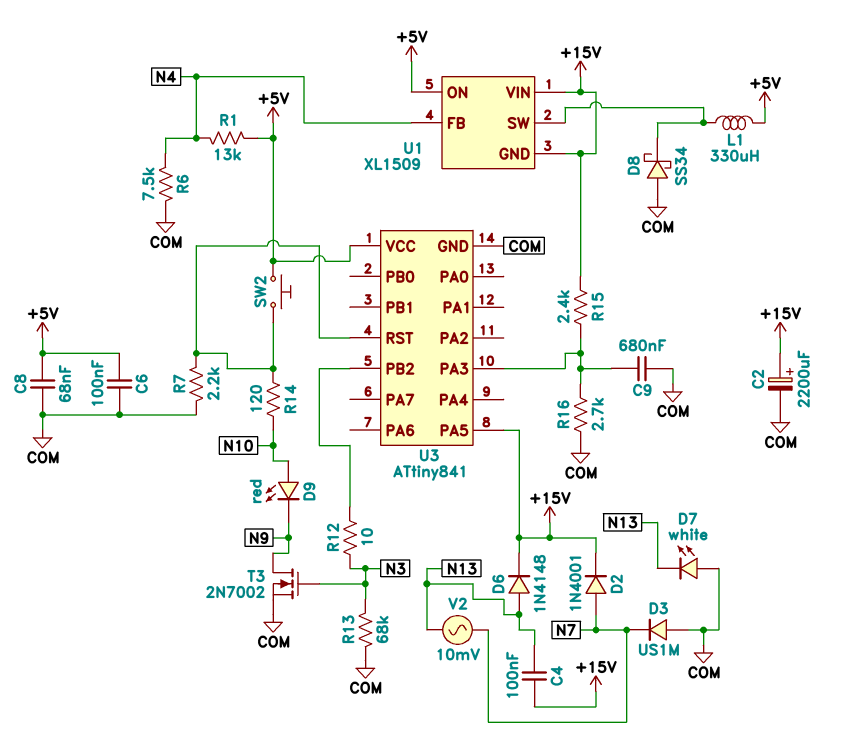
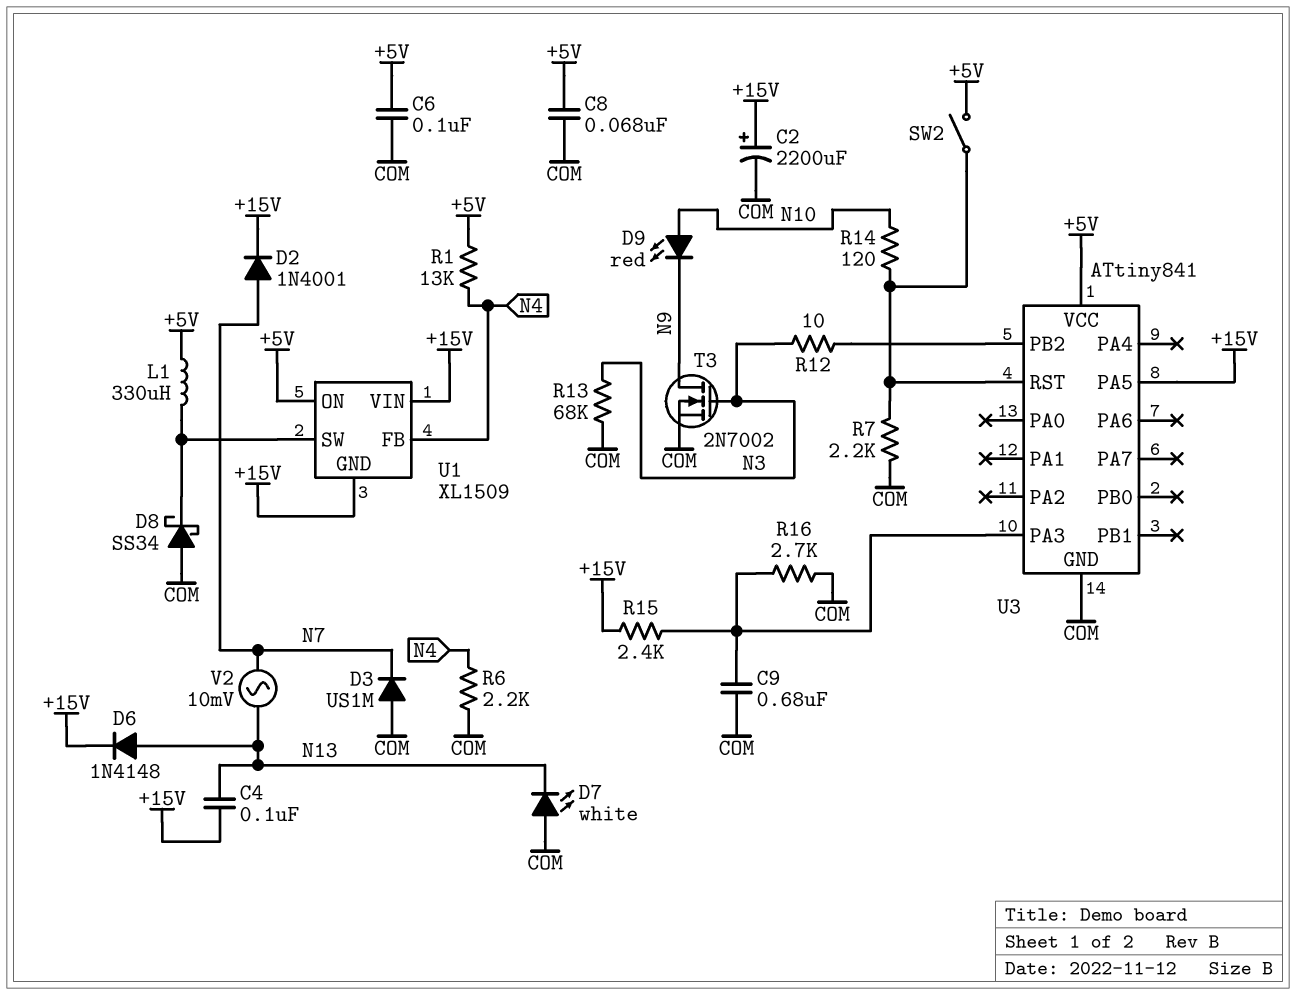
R6: 7.5k (COM, N4) -> 2.2k (COM, N4)
SW2: button (+5V, U3/RST) -> switch (+5V, U3/RST)

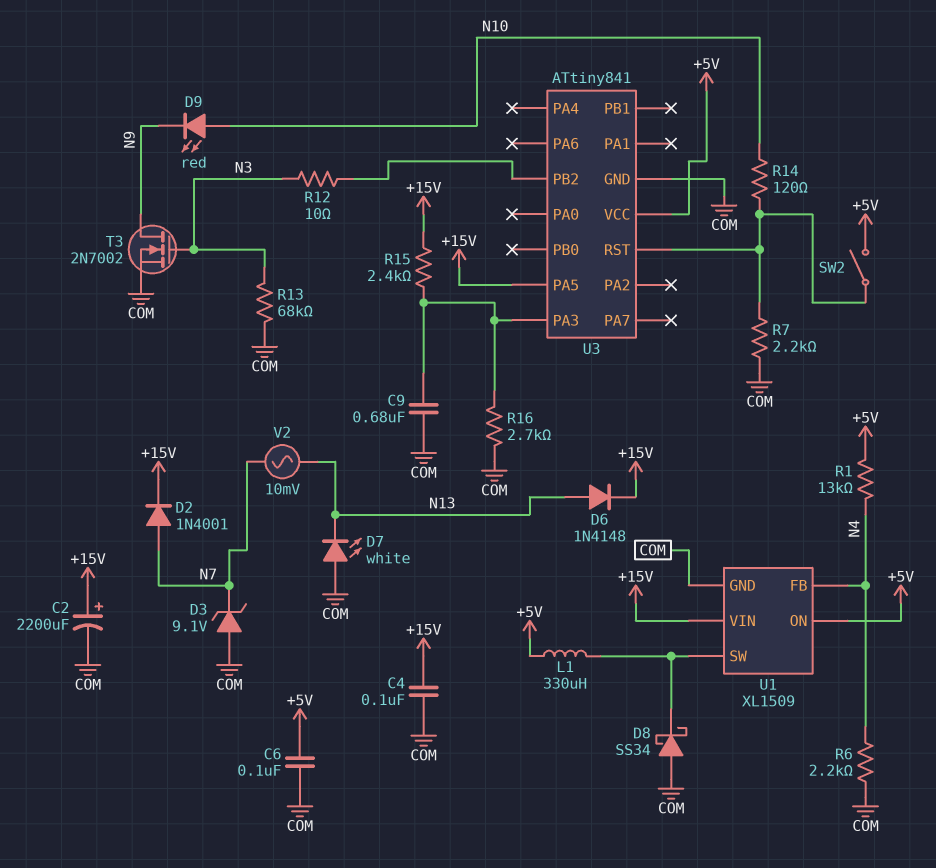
C4: 100nF (+15V, N13) -> 100nF (+15V, COM)
C8: 68nF (+5V, COM) -> none
D3: diode US1M (A COM, K N7) -> zener 9.1V (A COM, K N7)
U1 pin GND: +15V -> COM

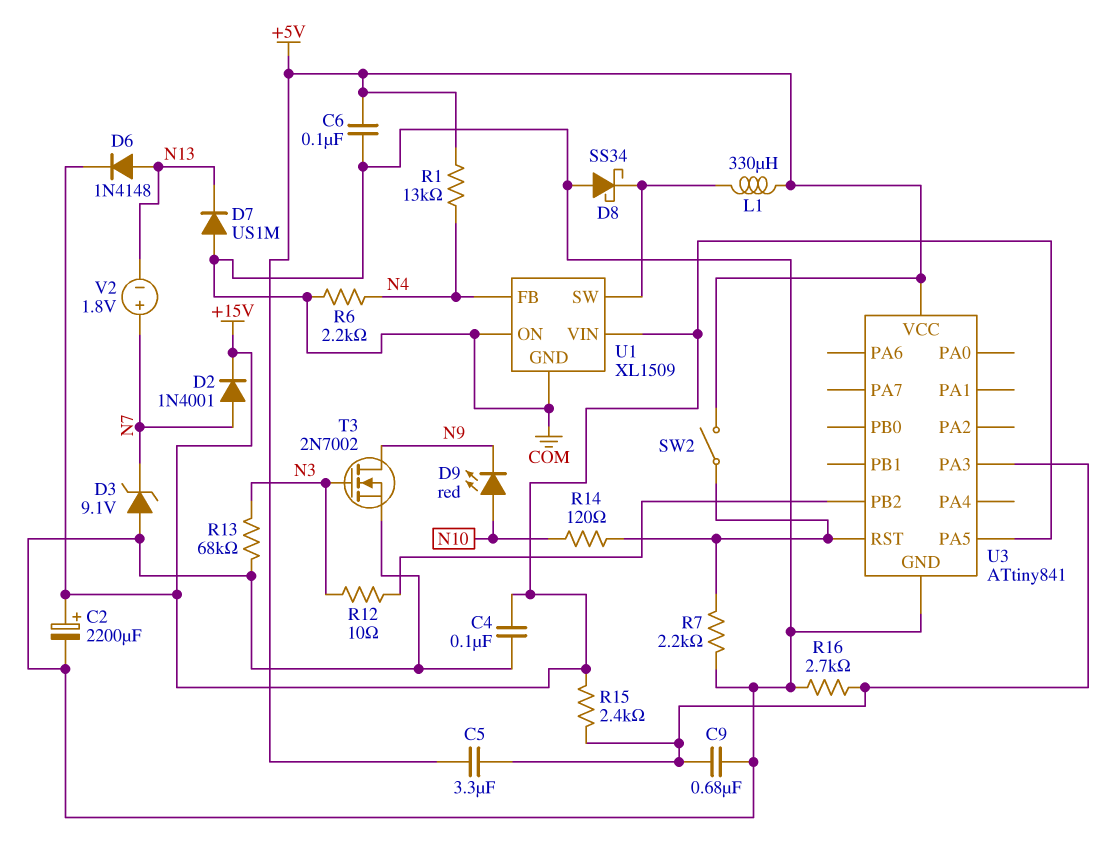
C5: none -> 3.3uF (+5V, U3/PA3)
D7: LED white (A COM, K N13) -> diode US1M (A COM, K N13)
U1 pin ON: +5V -> COM
V2: AC 10mV (N7, N13) -> 1.8V (plus N7, minus N13)

